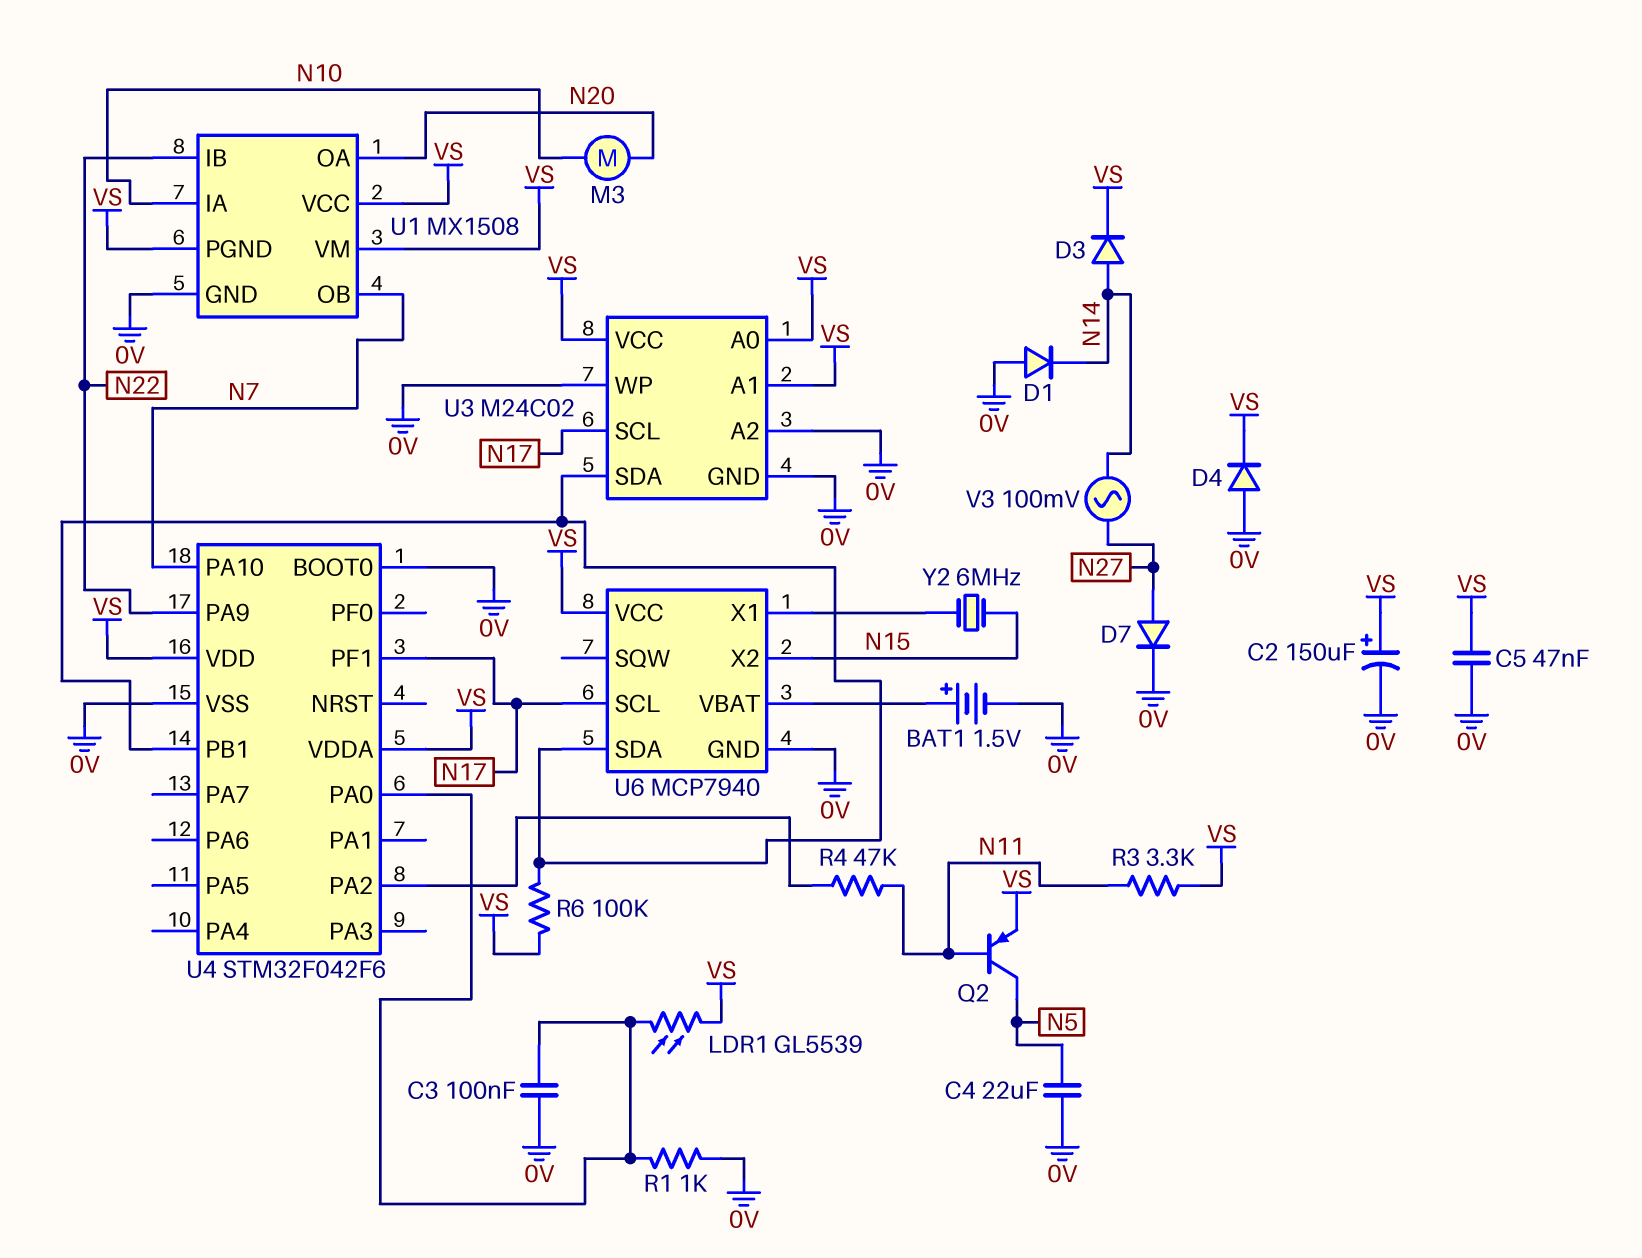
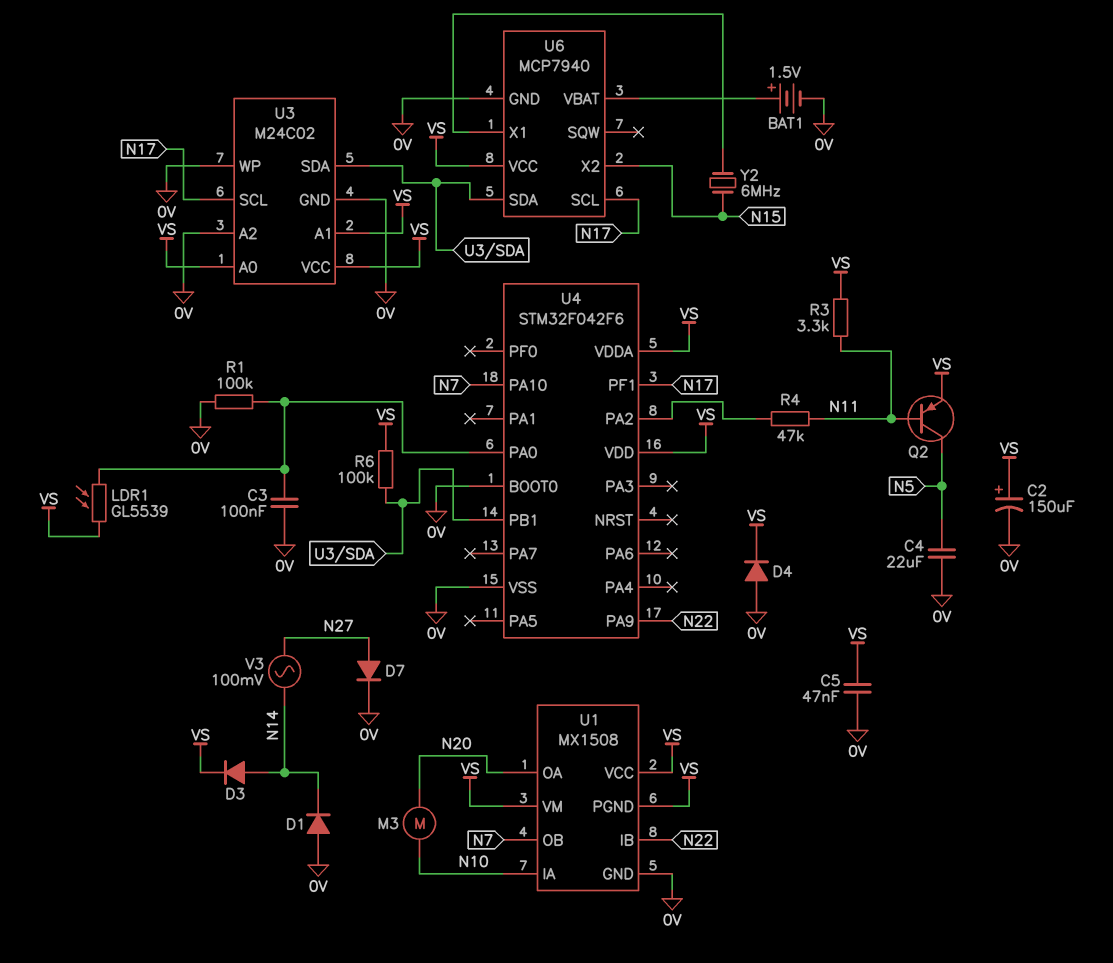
R1: 1k (0V, U4/PA0) -> 100k (0V, U4/PA0)

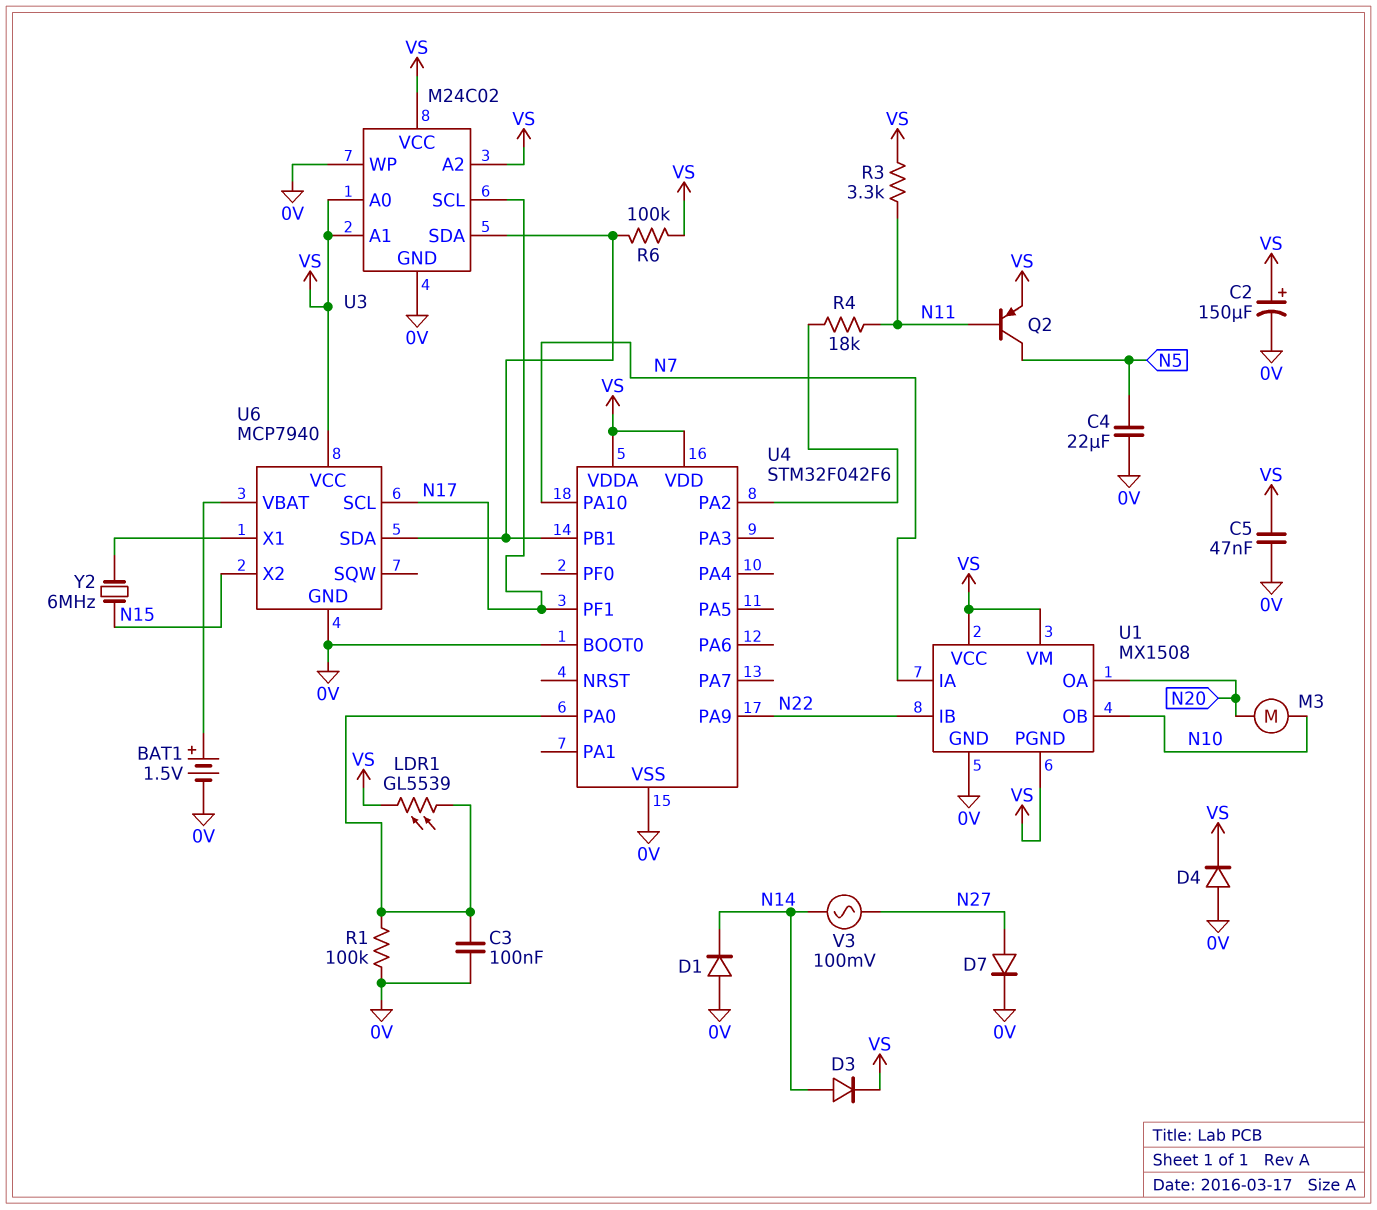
R4: 47k (N11, U4/PA2) -> 18k (N11, U4/PA2)
U1 pin IA: N10 -> N7
U1 pin OB: N7 -> N10
U3 pin A2: 0V -> VS

